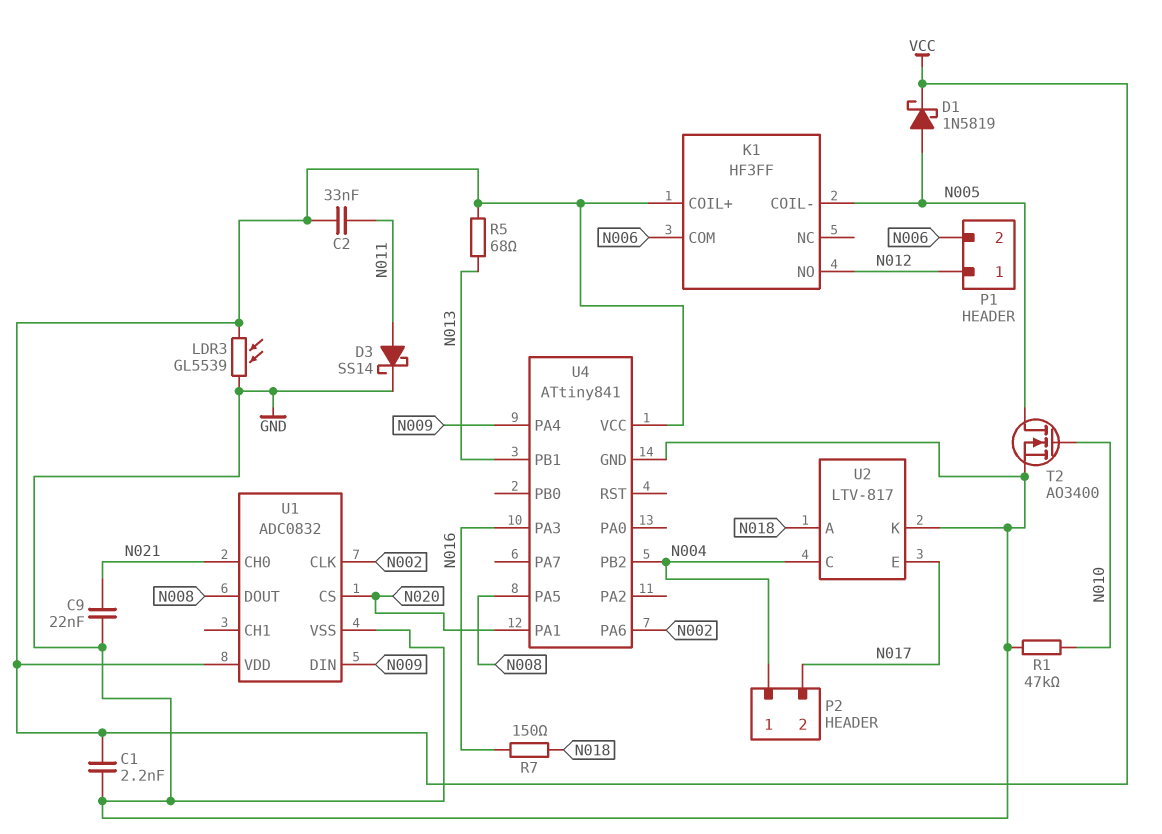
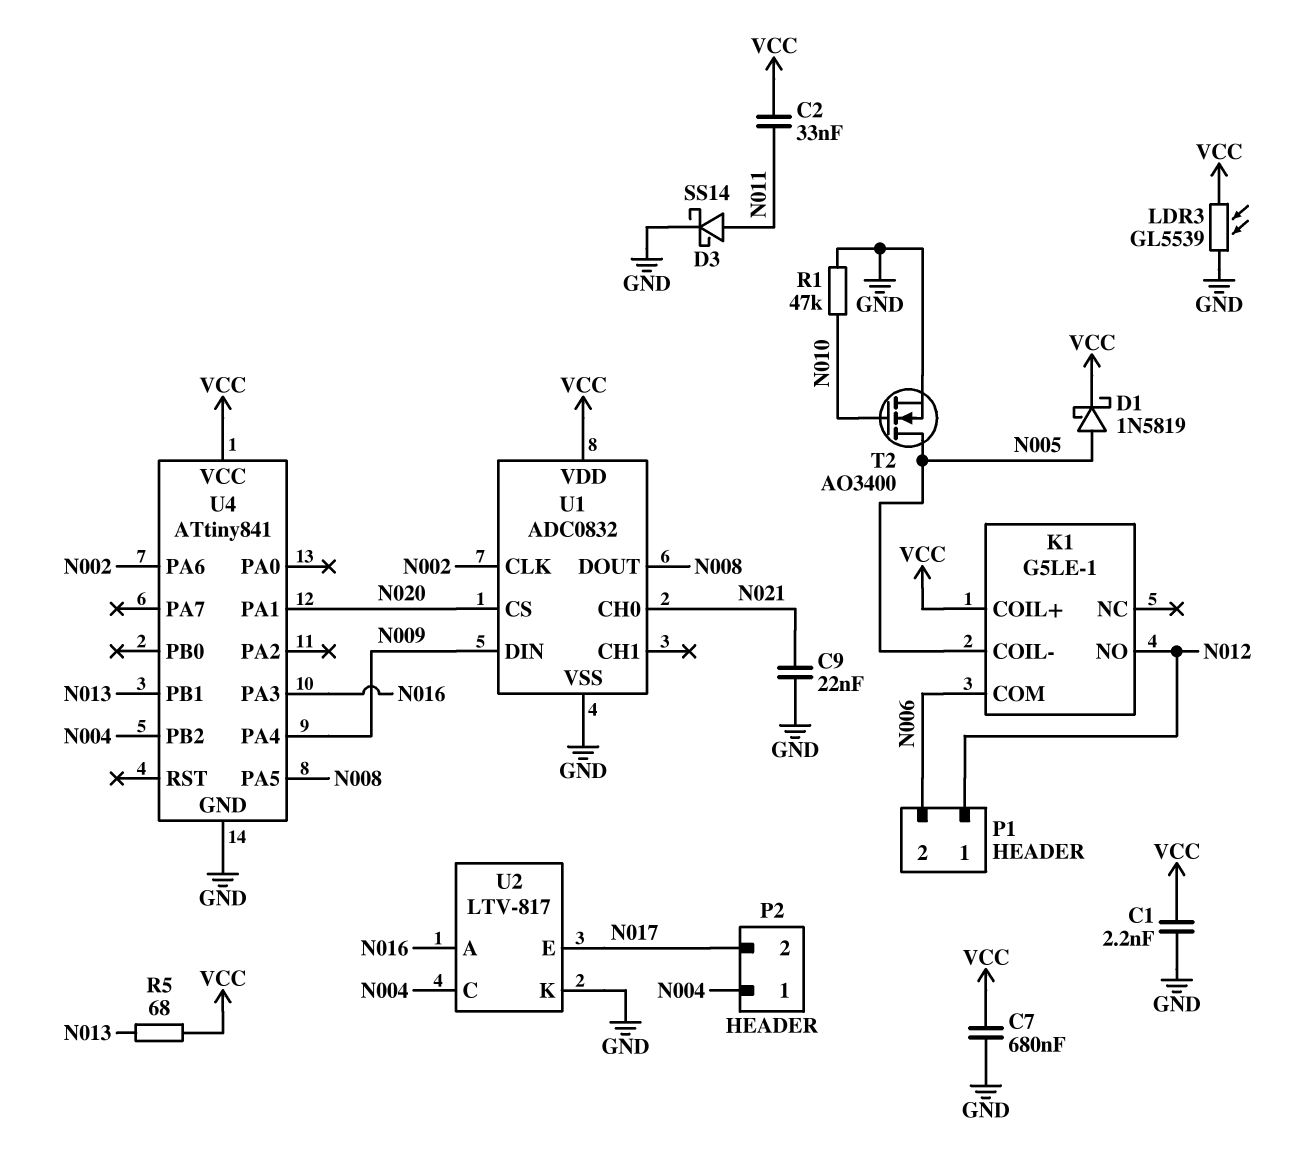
C7: none -> 680nF (GND, VCC)
K1: HF3FF -> G5LE-1
R7: 150 (N016, N018) -> none
U2 pin A: N018 -> N016

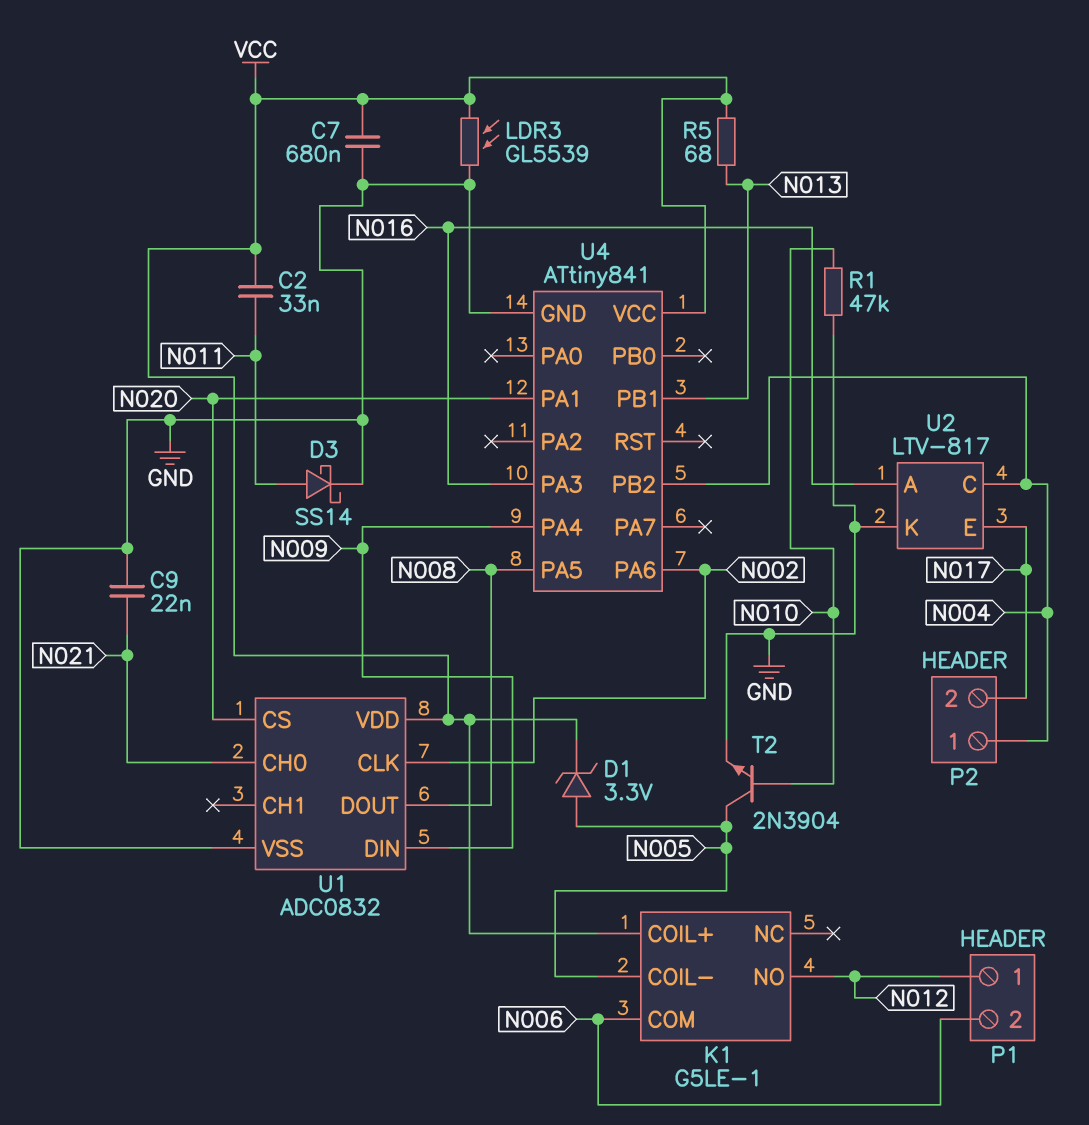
C1: 2.2nF (GND, VCC) -> none
D1: schottky 1N5819 (A N005, K VCC) -> zener 3.3V (A N005, K VCC)
T2: NMOS AO3400 (G N010, D N005, S GND) -> NPN 2N3904 (B N010, C N005, E GND)

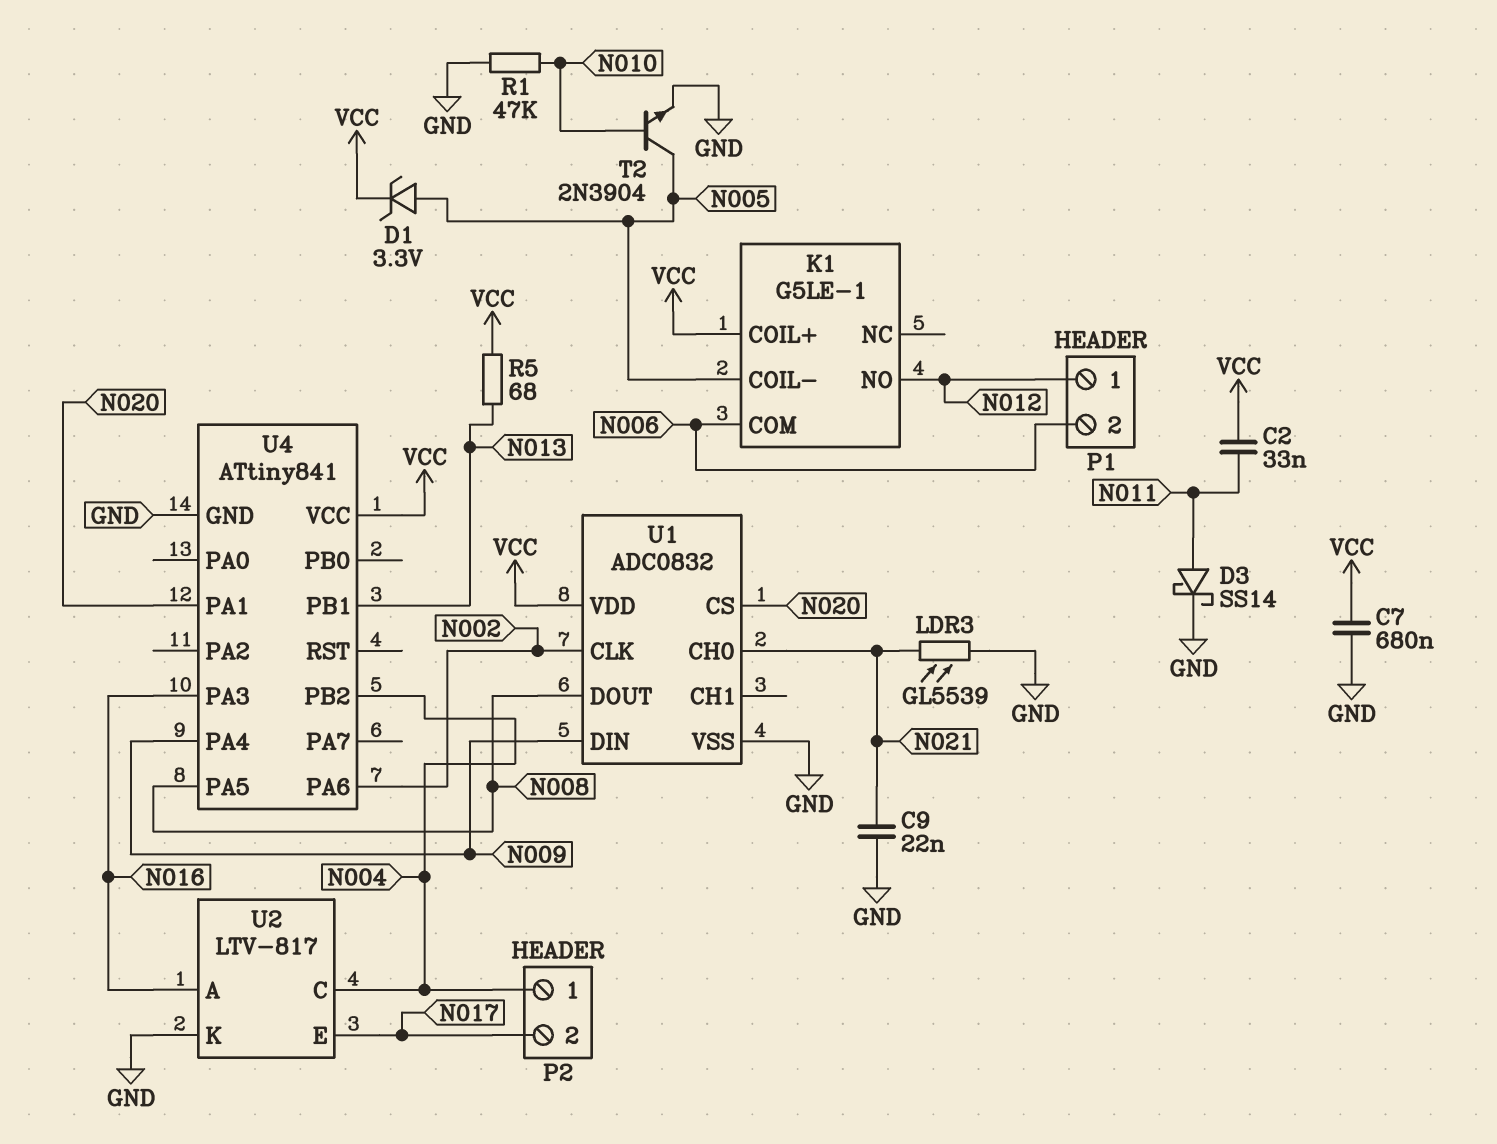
LDR3: GL5539 (GND, VCC) -> GL5539 (GND, N021)

